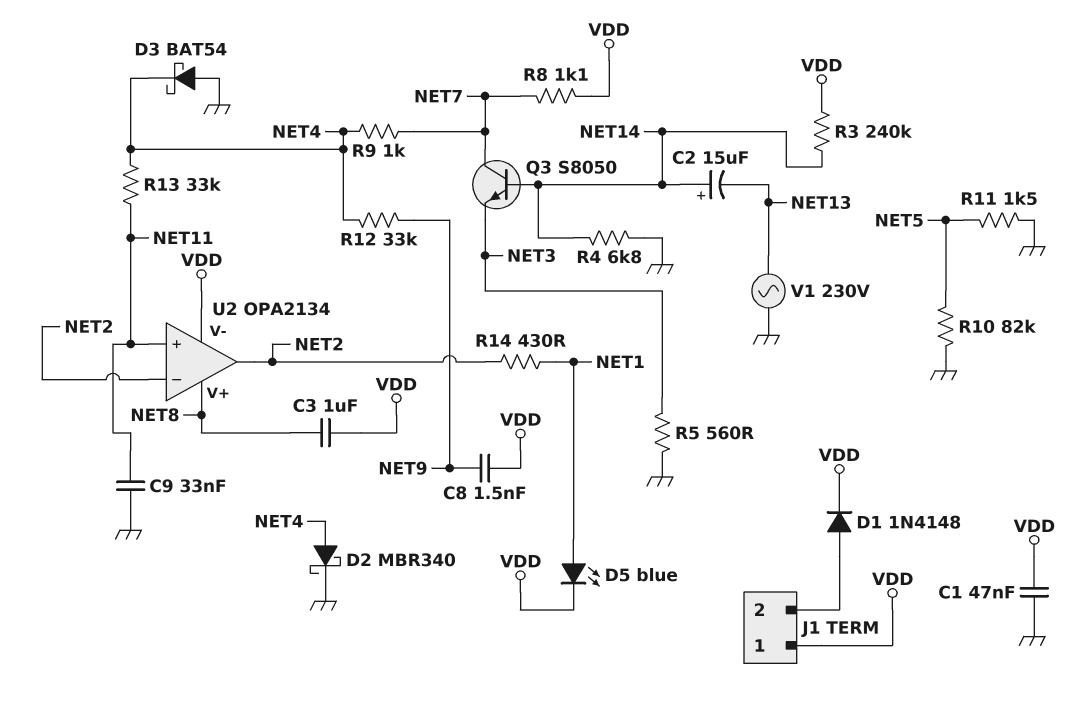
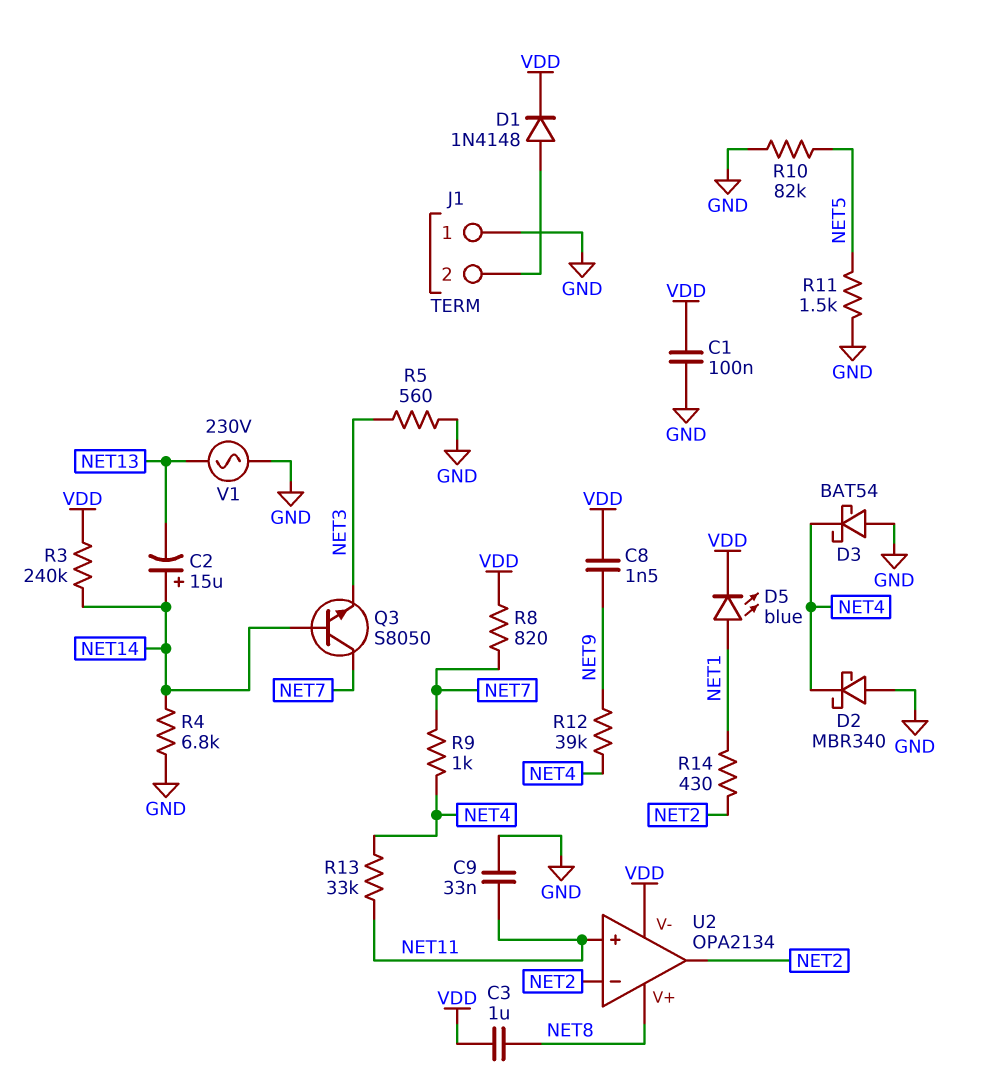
C1: 47nF (GND, VDD) -> 100nF (GND, VDD)
D2: schottky MBR340 (A NET4, K GND) -> schottky MBR340 (A GND, K NET4)
J1 pin 1: VDD -> GND
R8: 1.1k (NET7, VDD) -> 820 (NET7, VDD)
R12: 33k (NET4, NET9) -> 39k (NET4, NET9)

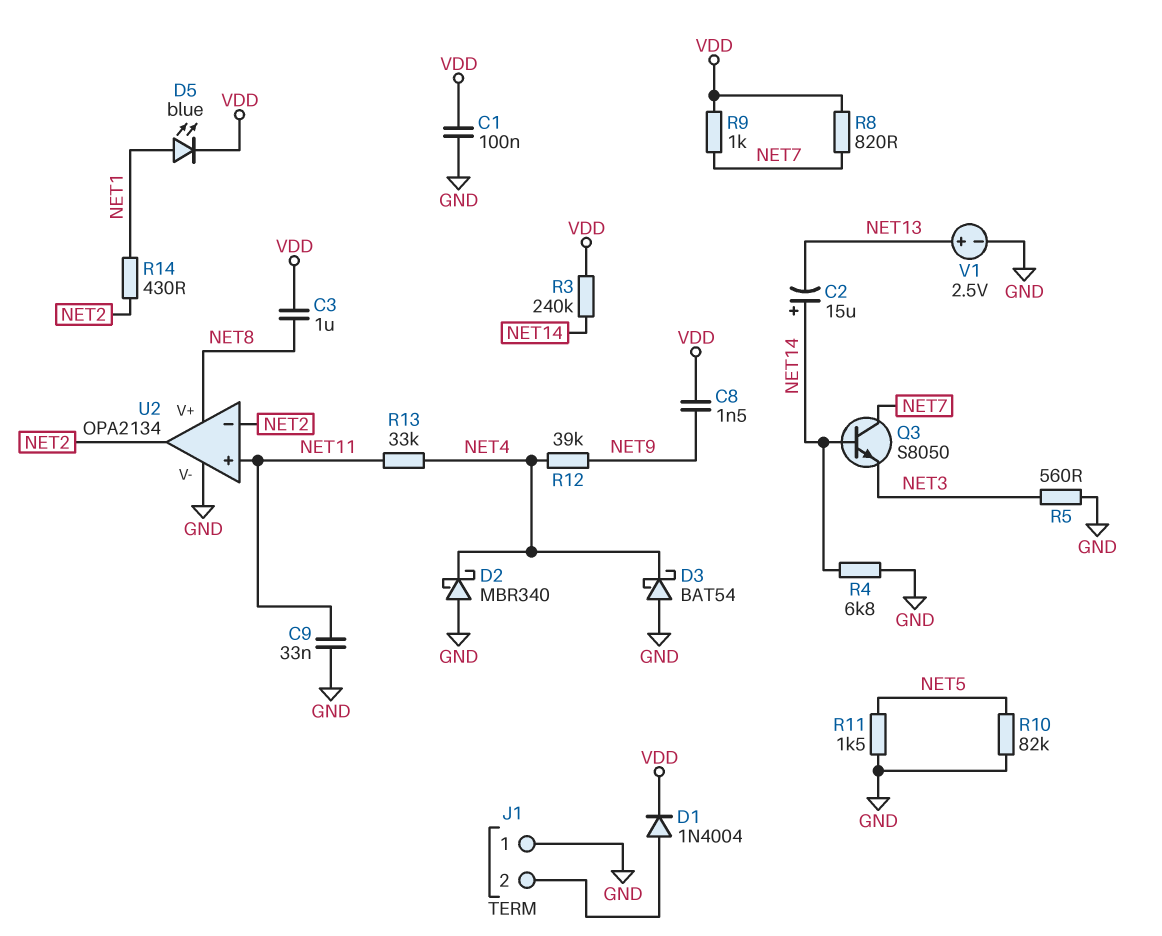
D1: diode 1N4148 (A J1/2, K VDD) -> diode 1N4004 (A J1/2, K VDD)
R9: 1k (NET4, NET7) -> 1k (NET7, VDD)
U2 pin V-: VDD -> GND
V1: AC 230V (GND, NET13) -> 2.5V (plus NET13, minus GND)

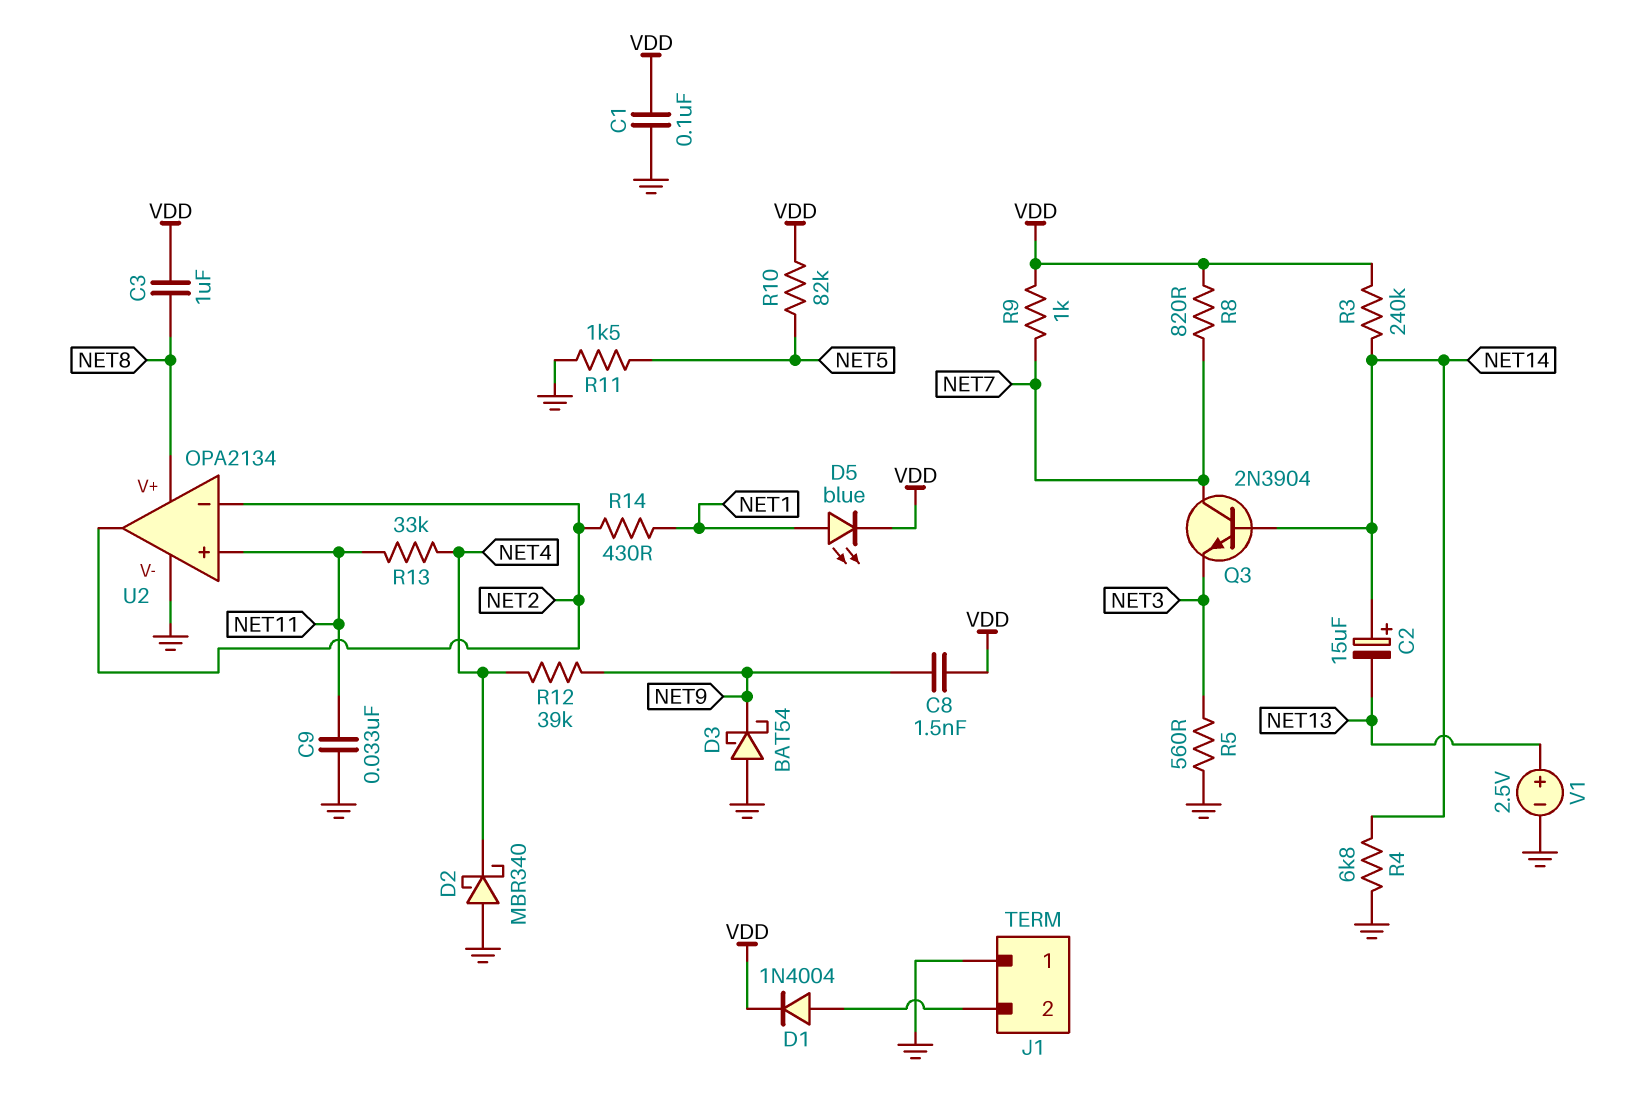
D3: schottky BAT54 (A GND, K NET4) -> schottky BAT54 (A GND, K NET9)
Q3: NPN S8050 (B NET14, C NET7, E NET3) -> NPN 2N3904 (B NET14, C NET7, E NET3)
R10: 82k (GND, NET5) -> 82k (NET5, VDD)

